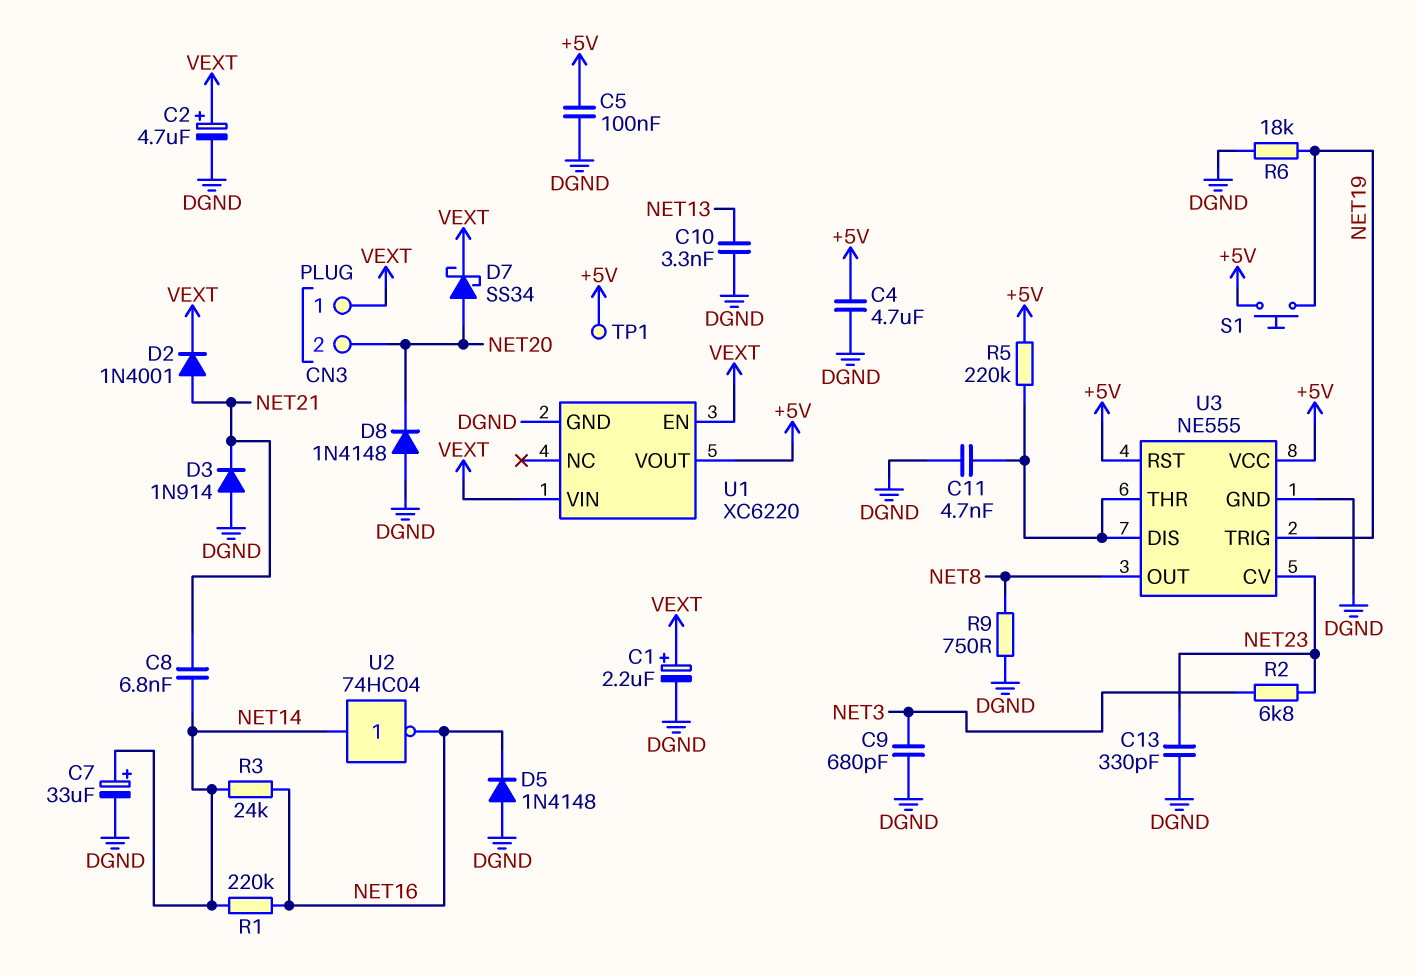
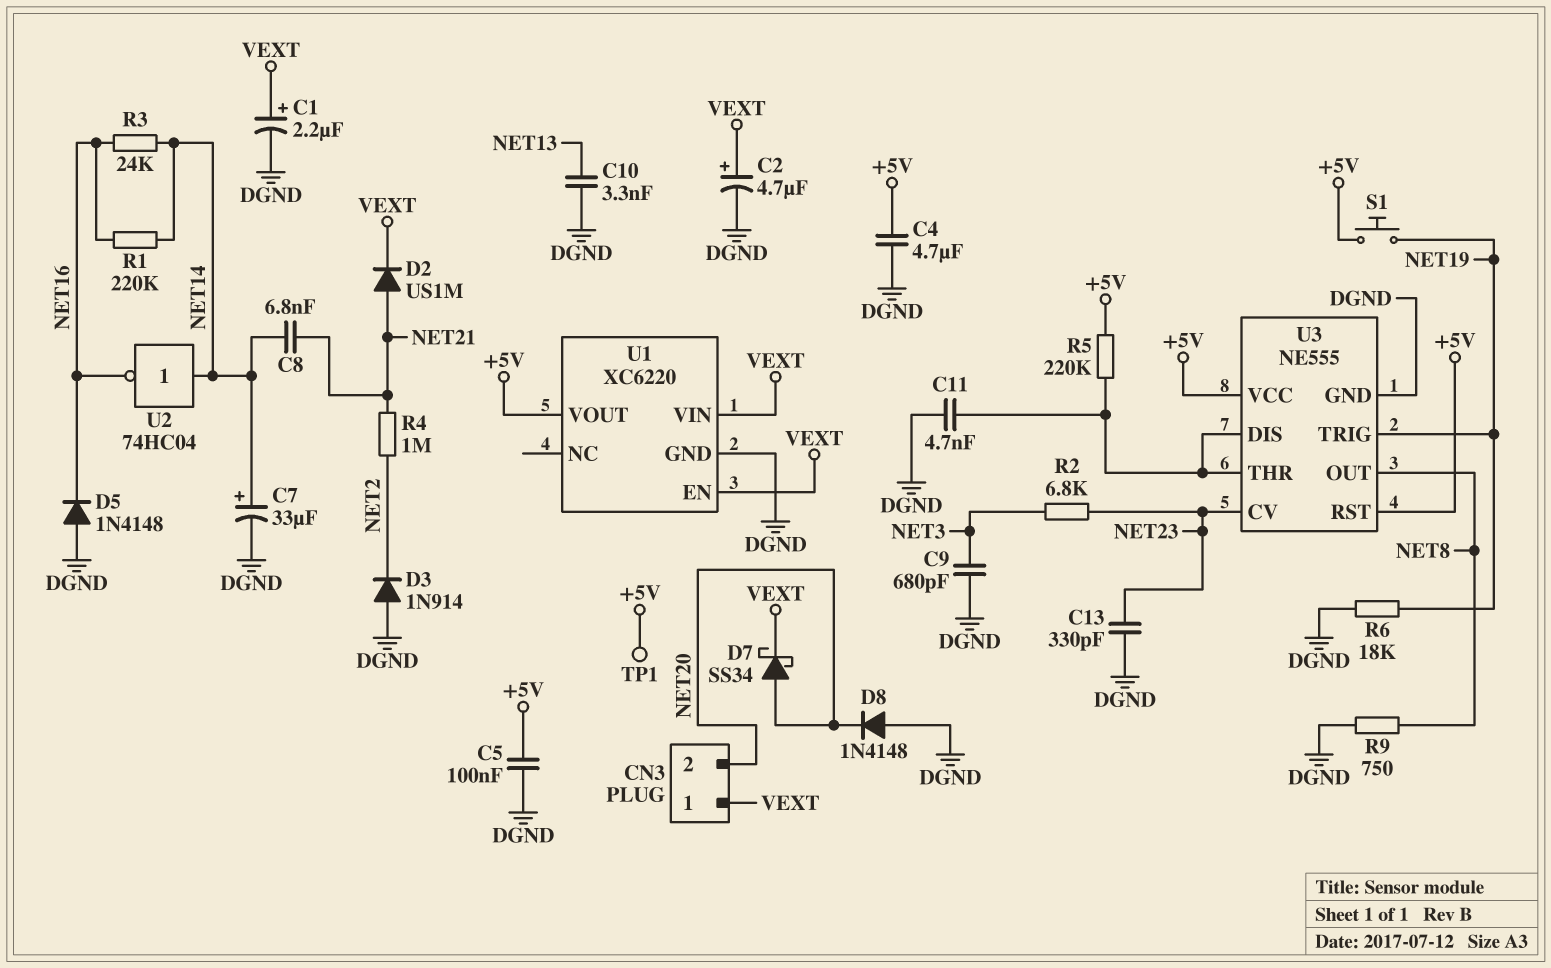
D2: diode 1N4001 (A NET21, K VEXT) -> diode US1M (A NET21, K VEXT)
D3: diode 1N914 (A DGND, K NET21) -> diode 1N914 (A DGND, K NET2)
R4: none -> 1M (NET2, NET21)

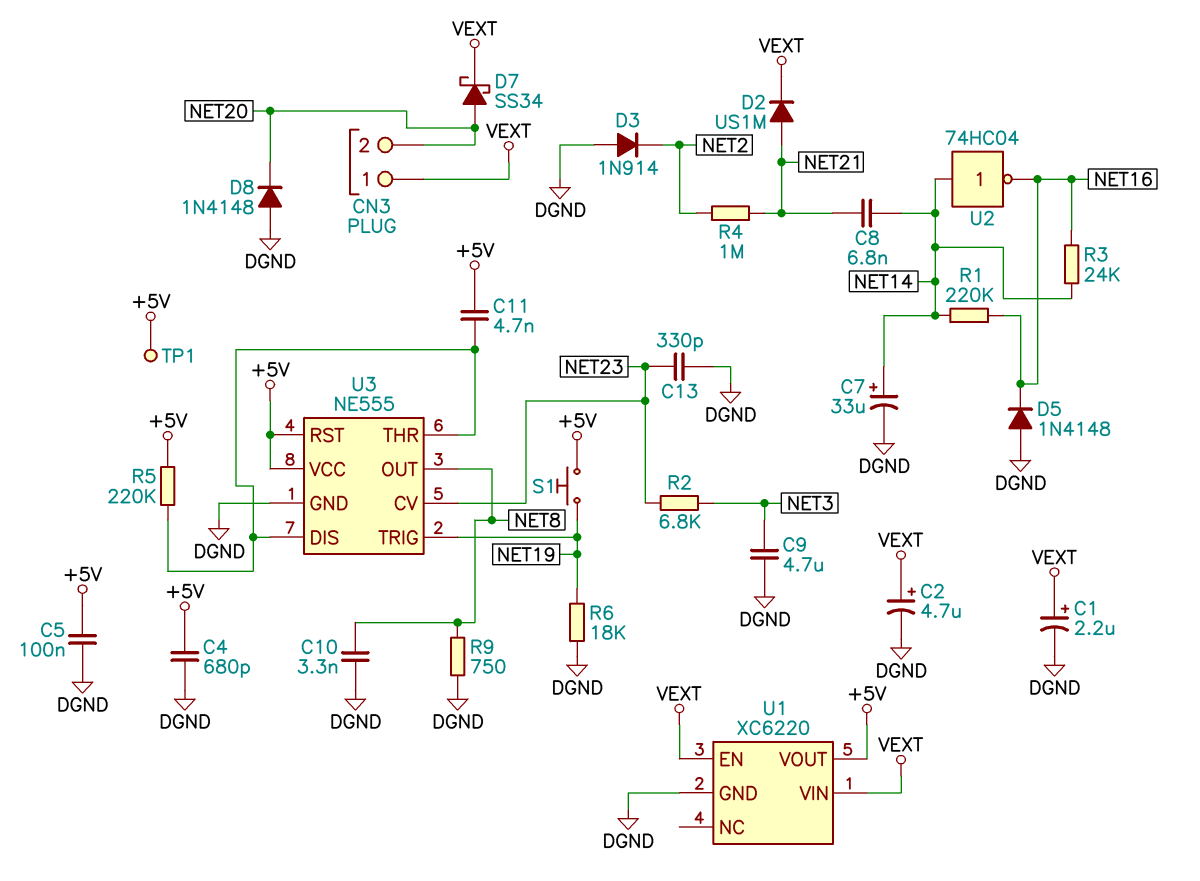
C4: 4.7uF (+5V, DGND) -> 680pF (+5V, DGND)
C9: 680pF (DGND, NET3) -> 4.7uF (DGND, NET3)
C10: 3.3nF (DGND, NET13) -> 3.3nF (DGND, NET8)
C11: 4.7nF (DGND, U3/DIS) -> 4.7nF (+5V, U3/DIS)

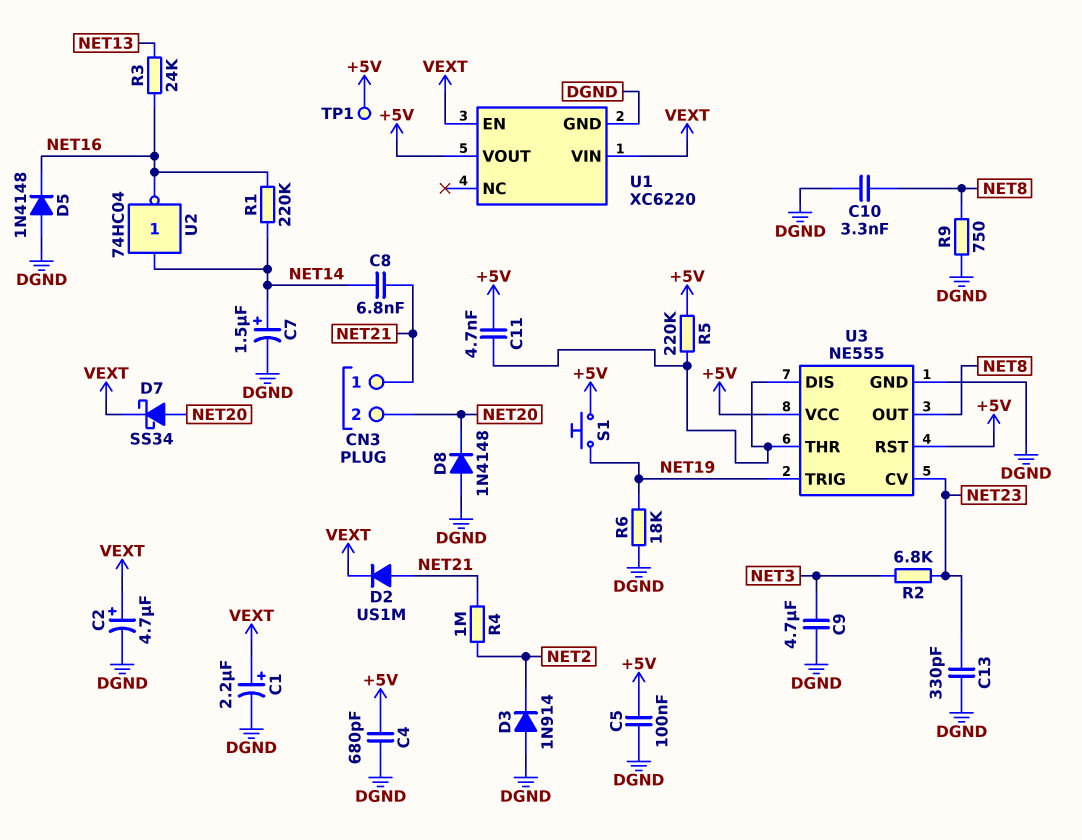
C7: 33uF (plus NET14, minus DGND) -> 1.5uF (plus NET14, minus DGND)
CN3 pin 1: VEXT -> NET21
R3: 24k (NET14, NET16) -> 24k (NET13, NET16)

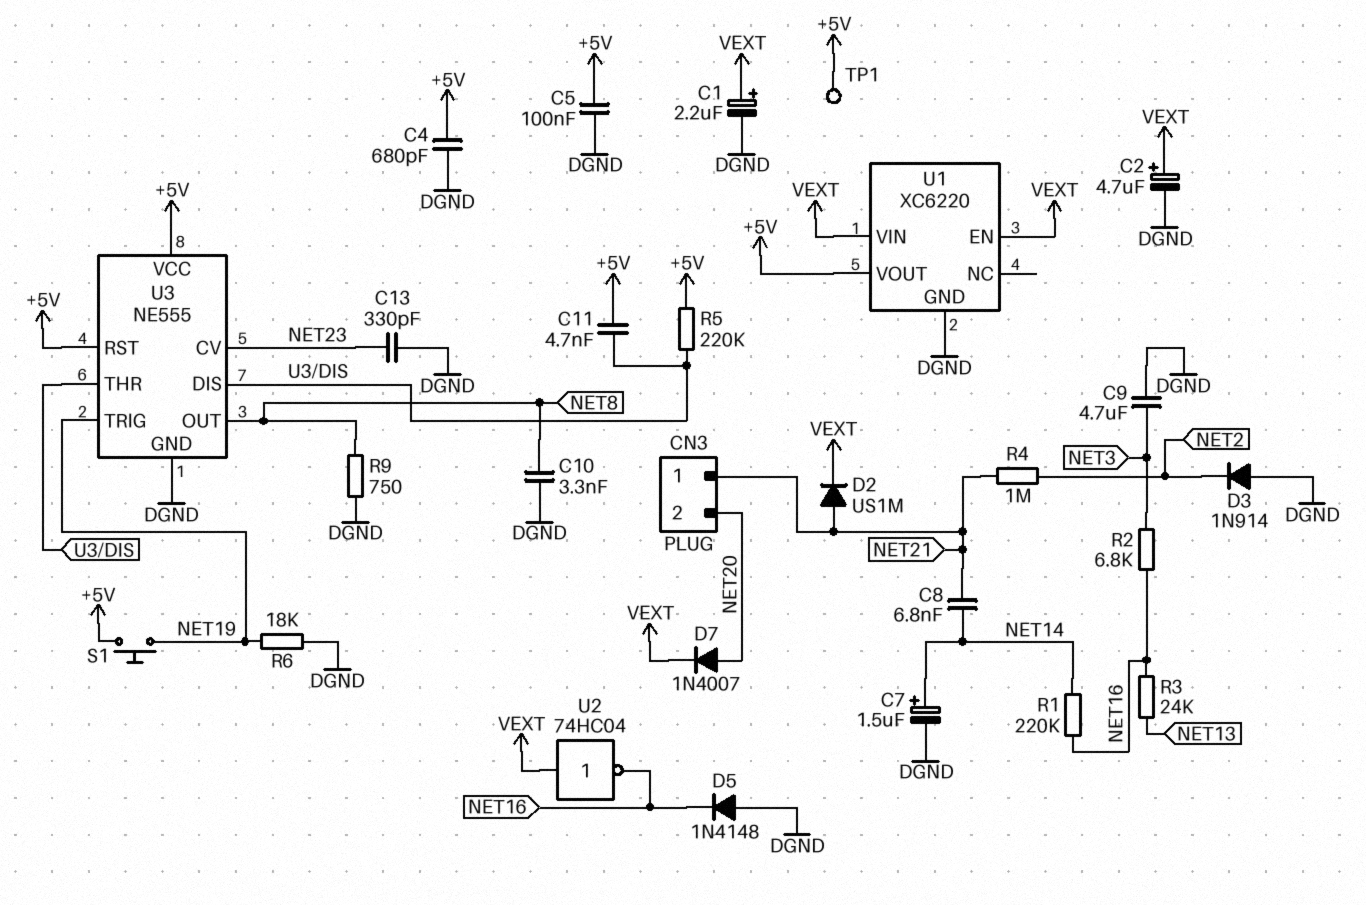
D7: schottky SS34 (A NET20, K VEXT) -> diode 1N4007 (A NET20, K VEXT)
D8: diode 1N4148 (A DGND, K NET20) -> none
R2: 6.8k (NET3, NET23) -> 6.8k (NET3, NET16)
U2: NOT 74HC04 (in NET14, out NET16) -> NOT 74HC04 (in VEXT, out NET16)

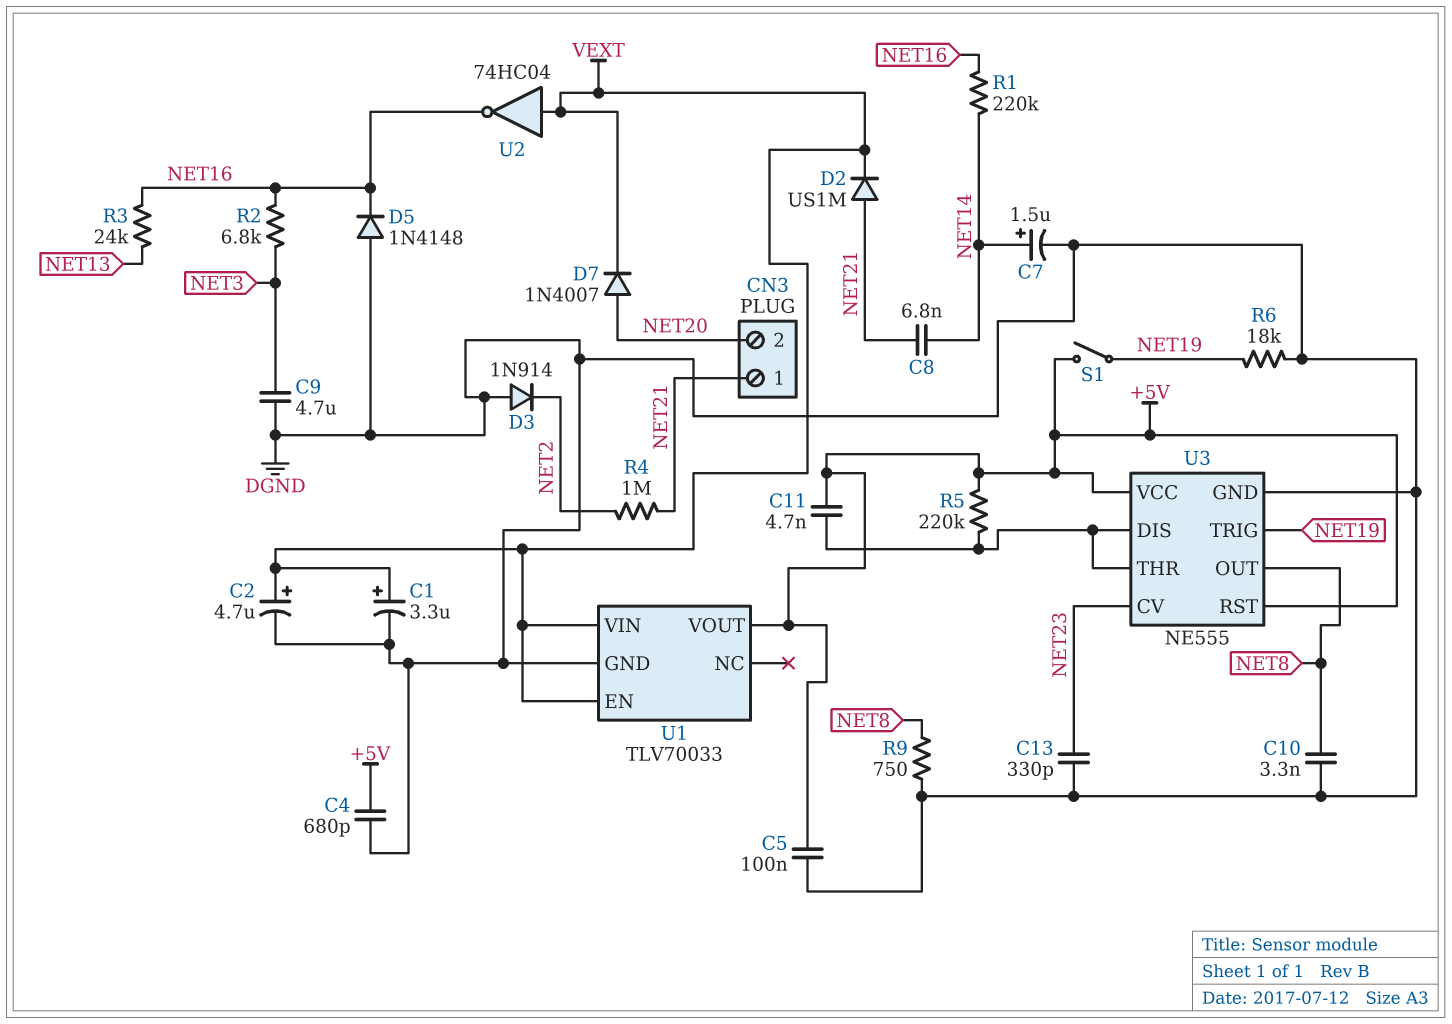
C1: 2.2uF (plus VEXT, minus DGND) -> 3.3uF (plus VEXT, minus DGND)
S1: button (+5V, NET19) -> switch (+5V, NET19)
TP1: test point (+5V) -> none
U1: XC6220 -> TLV70033

